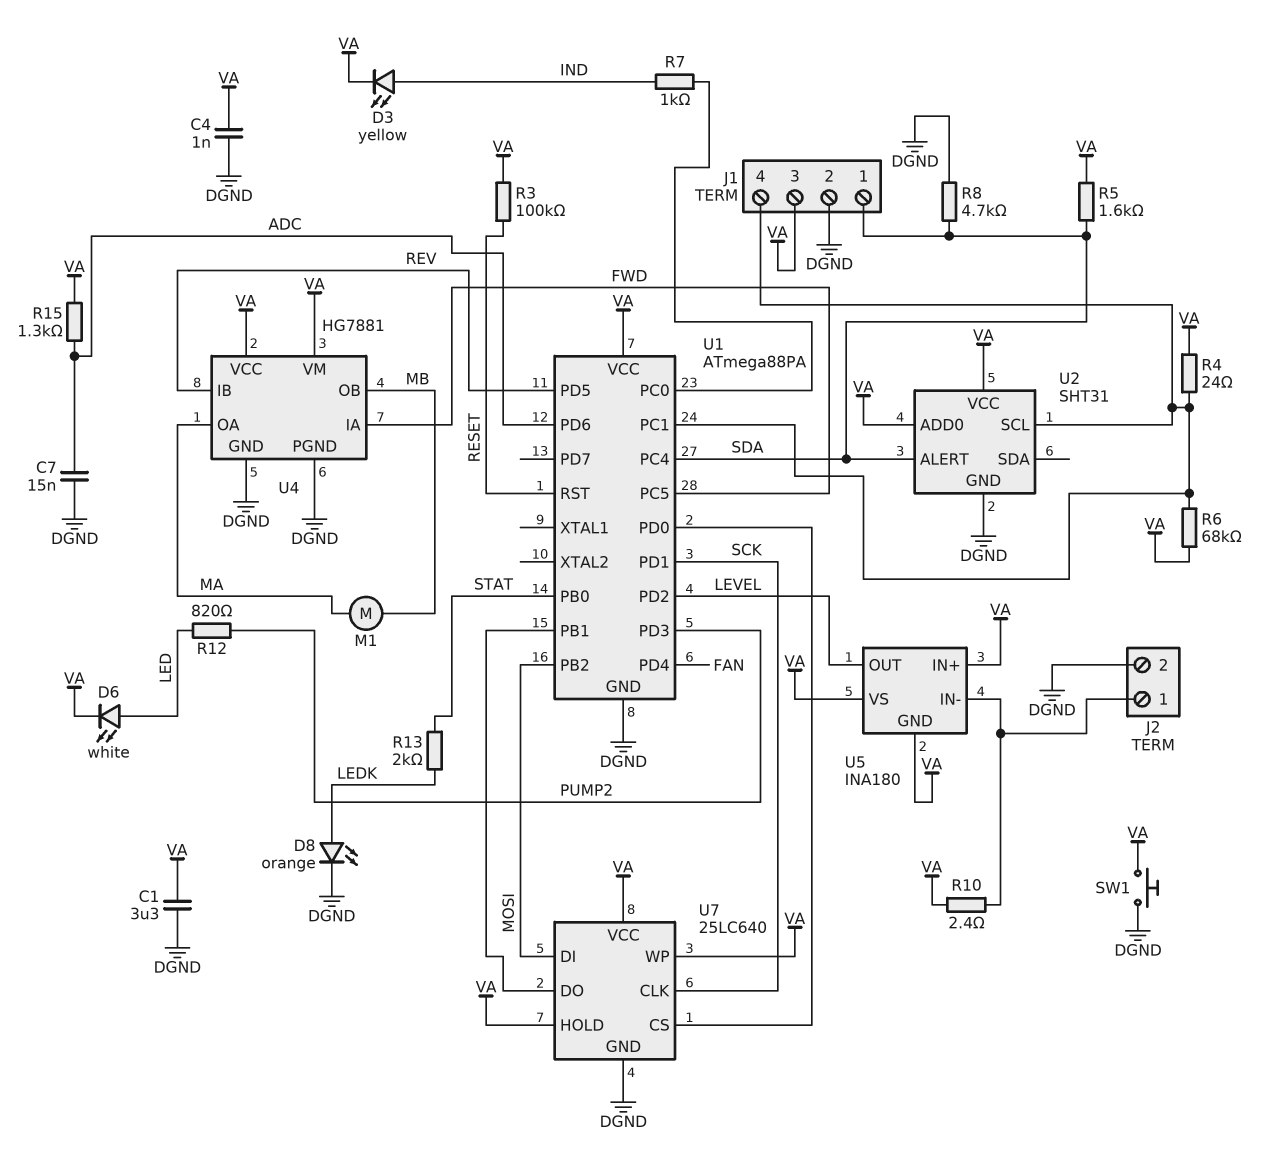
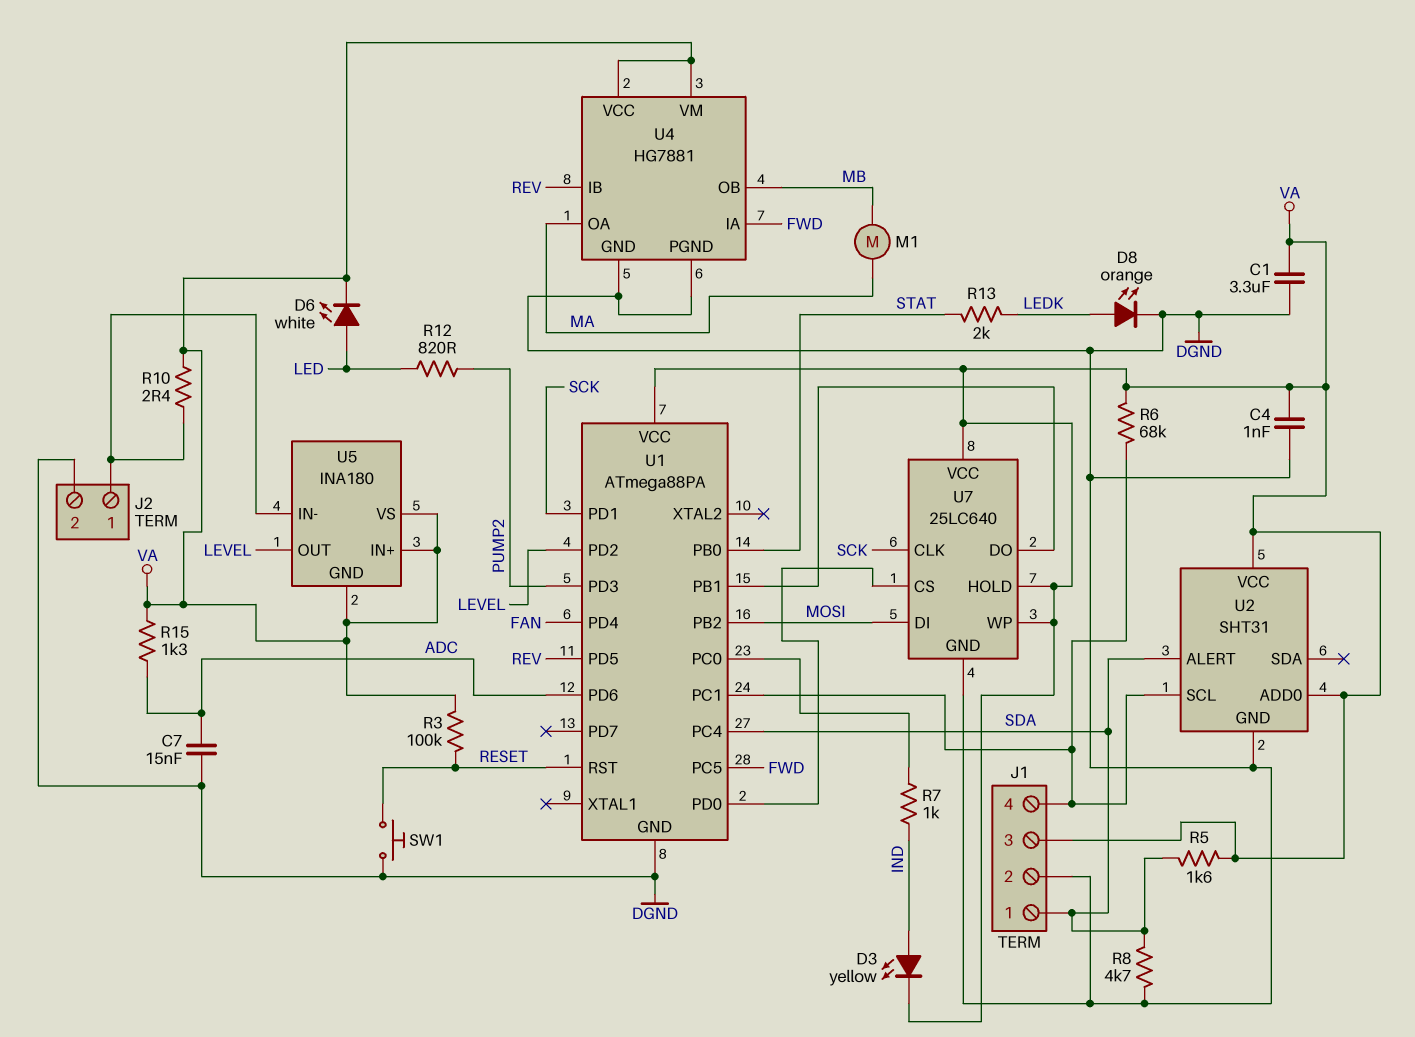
R4: 24 (J1/4, VA) -> none
SW1: button (DGND, VA) -> button (DGND, RESET)

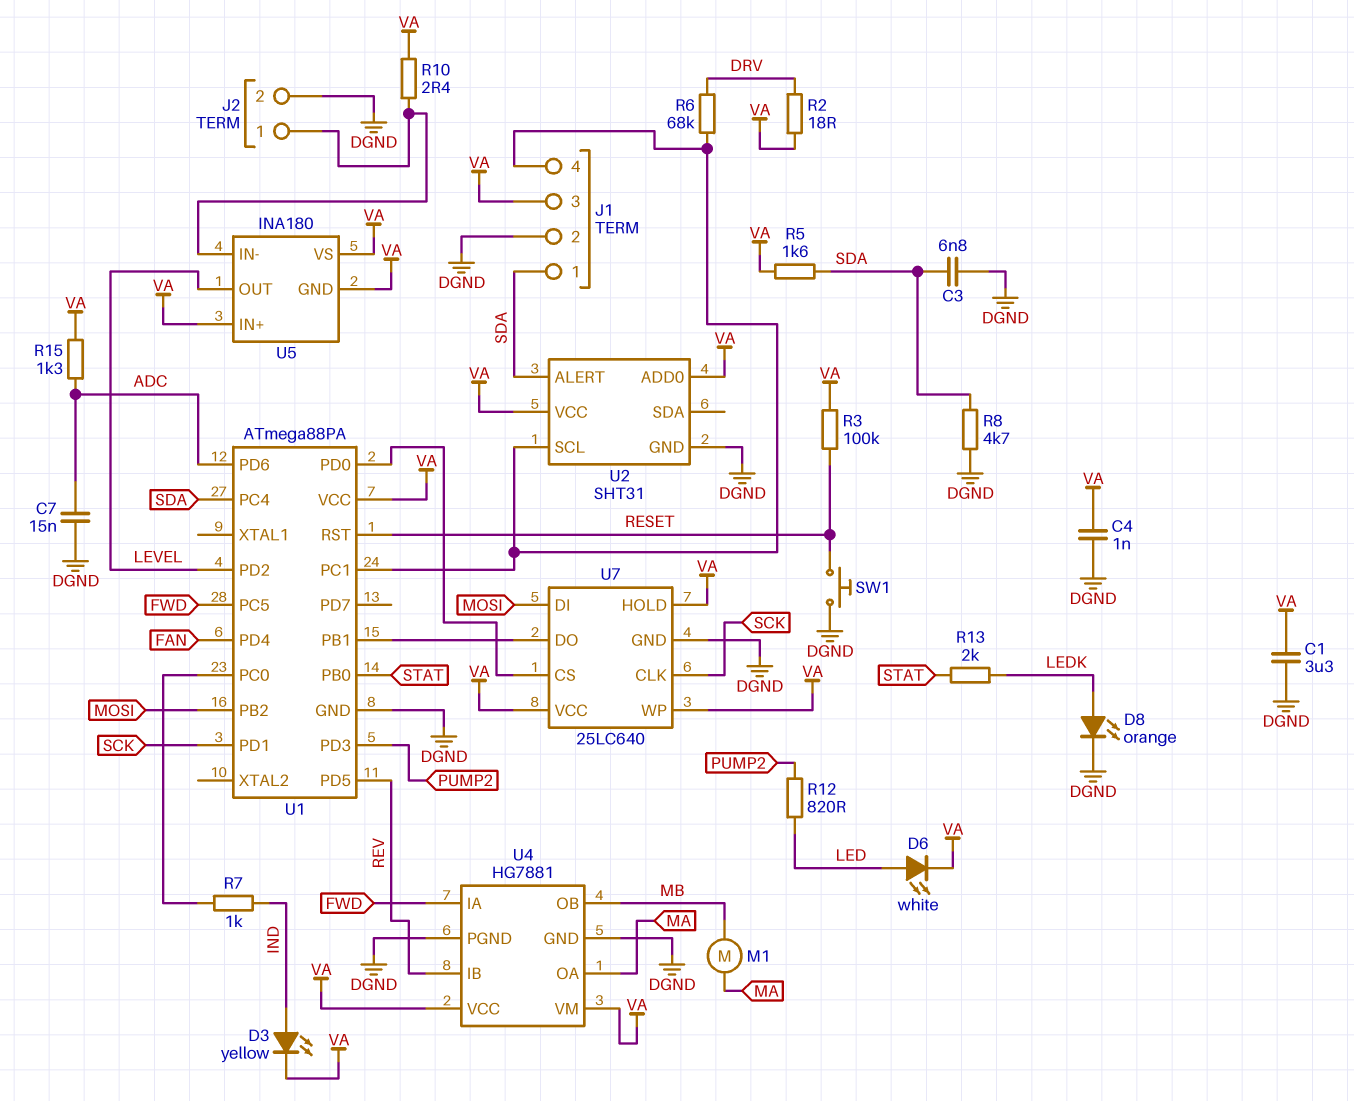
C3: none -> 6.8nF (DGND, SDA)
R2: none -> 18 (DRV, VA)
R6: 68k (J1/4, VA) -> 68k (DRV, J1/4)

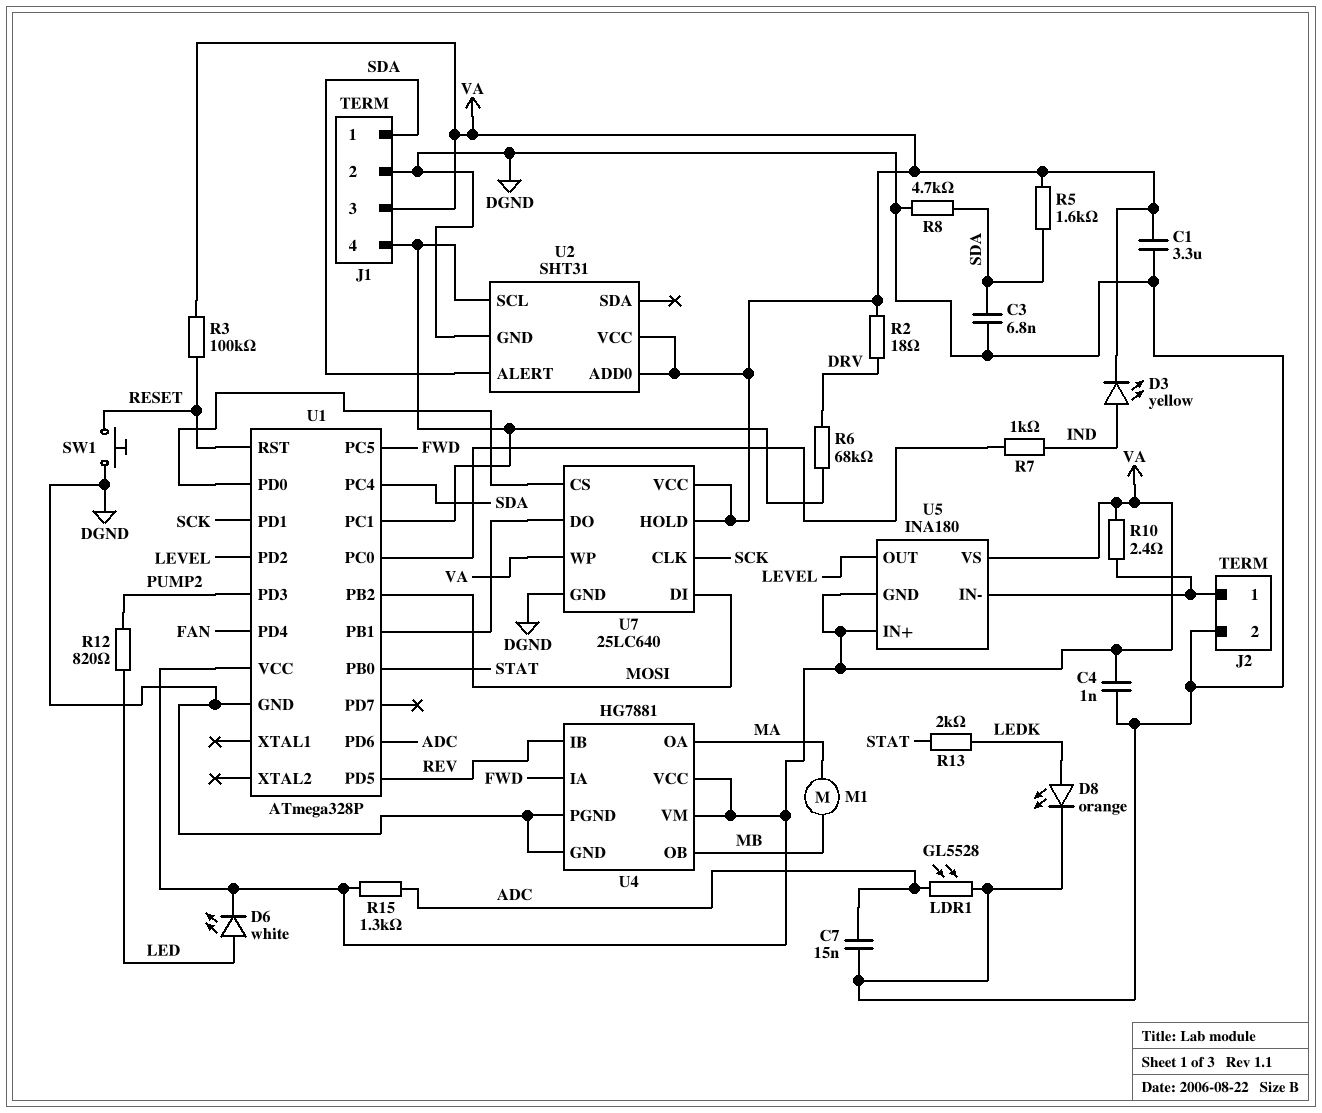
LDR1: none -> GL5528 (ADC, DGND)
U1: ATmega88PA -> ATmega328P

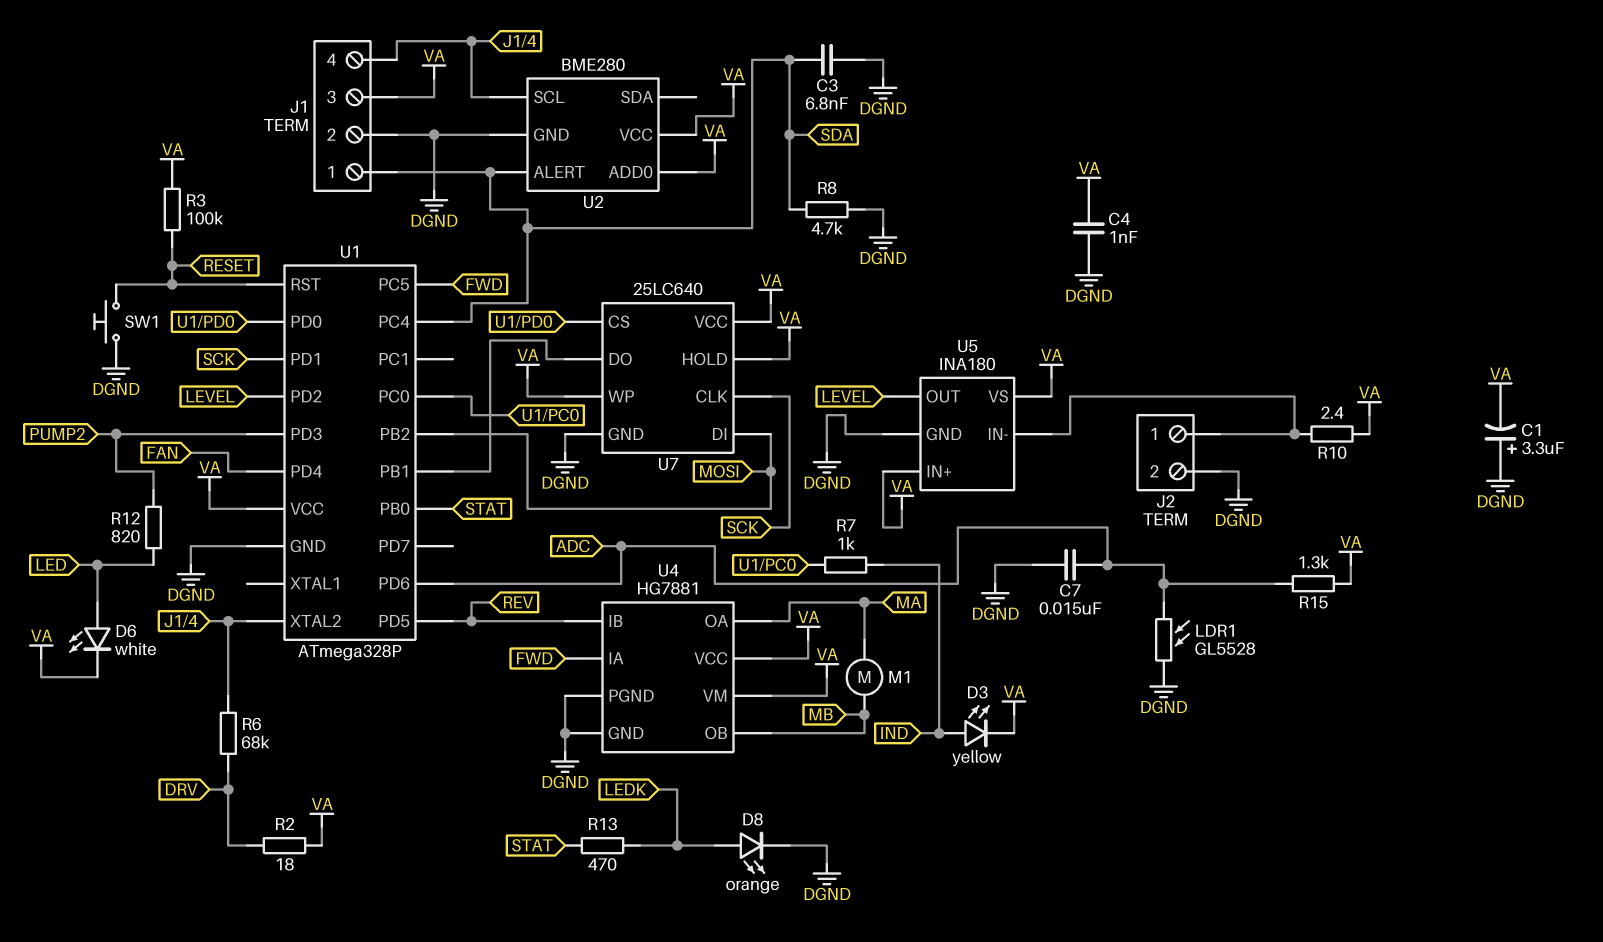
C1: 3.3uF (DGND, VA) -> 3.3uF (plus DGND, minus VA)
R5: 1.6k (SDA, VA) -> none
R13: 2k (LEDK, STAT) -> 470 (LEDK, STAT)
U1 pin PC1: J1/4 -> none
U1 pin XTAL2: none -> J1/4
U2: SHT31 -> BME280
U5 pin GND: VA -> DGND

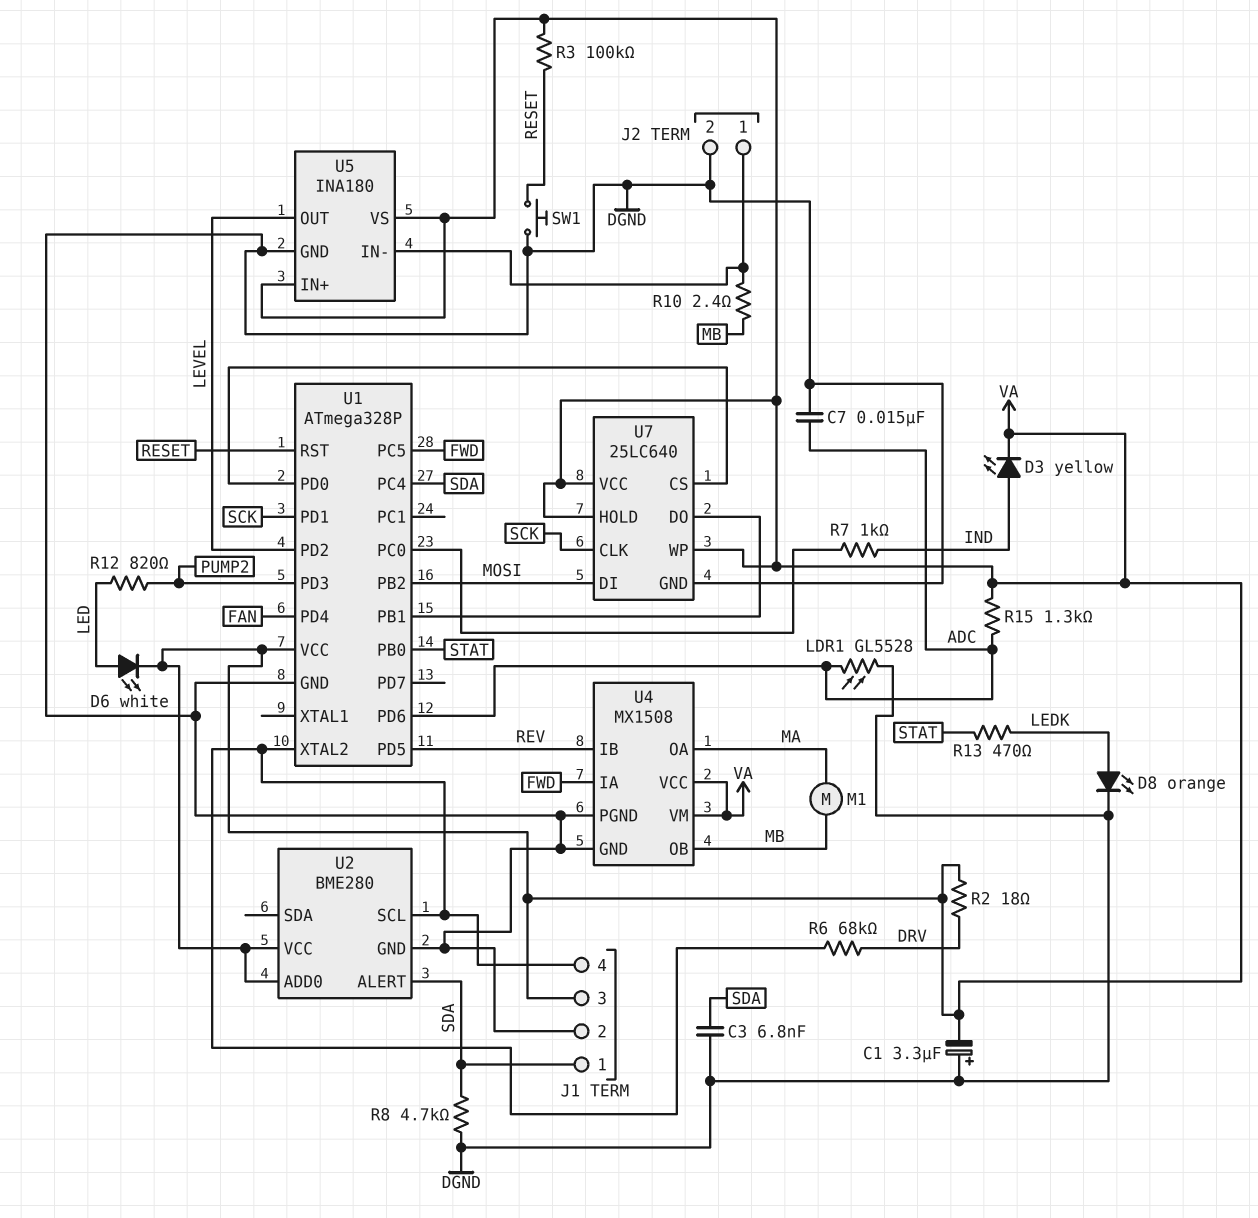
C4: 1nF (DGND, VA) -> none
R10: 2.4 (J2/1, VA) -> 2.4 (J2/1, MB)
U4: HG7881 -> MX1508

